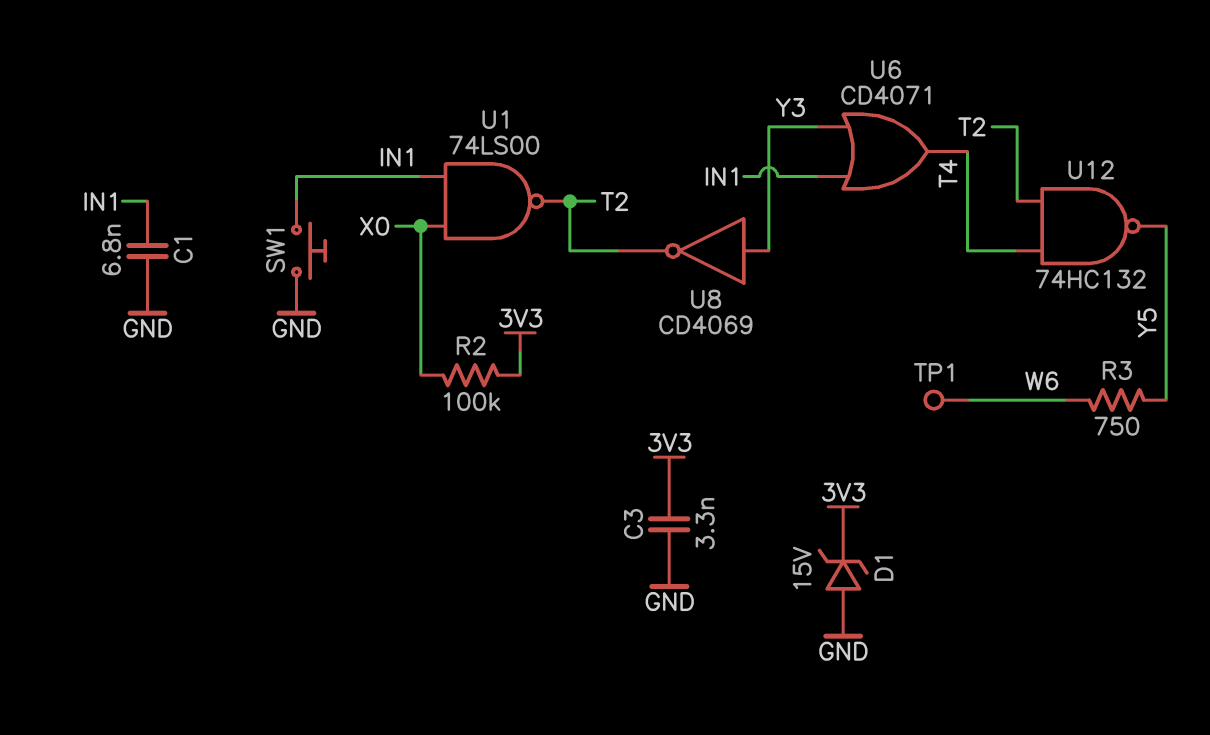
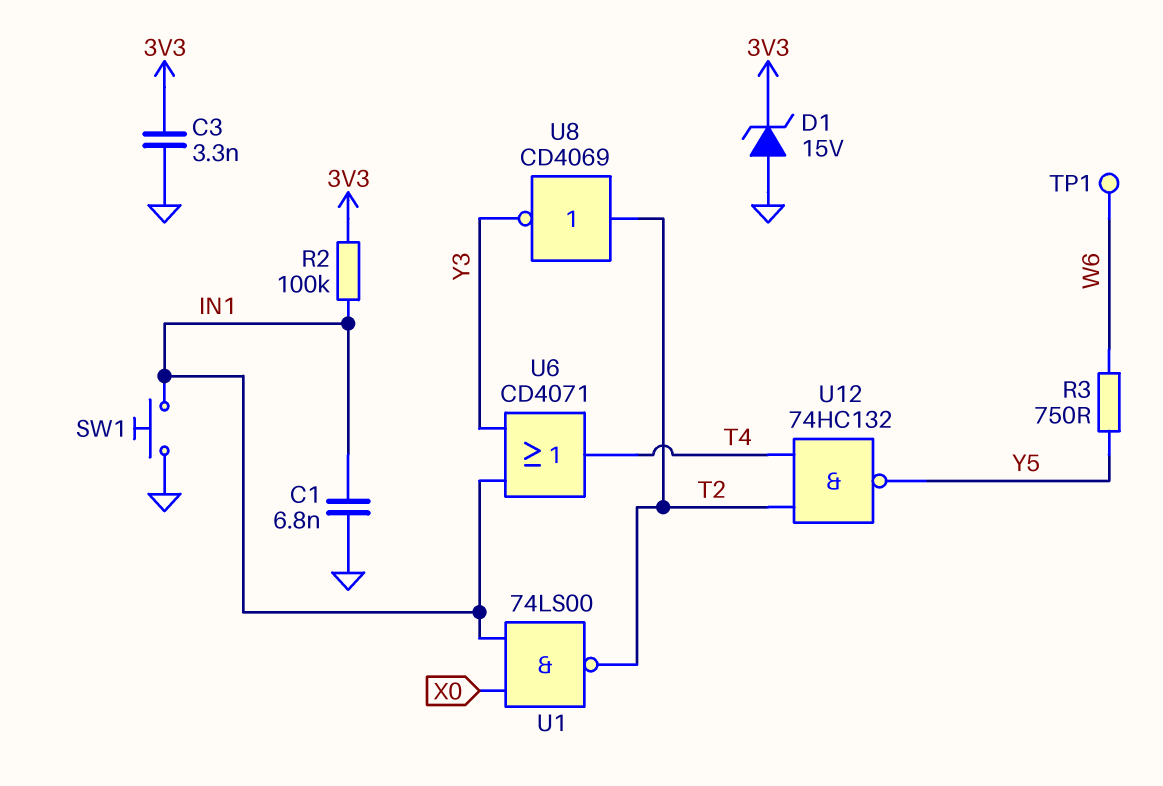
R2: 100k (3V3, X0) -> 100k (3V3, IN1)
U8: NOT CD4069 (in Y3, out T2) -> NOT CD4069 (in T2, out Y3)

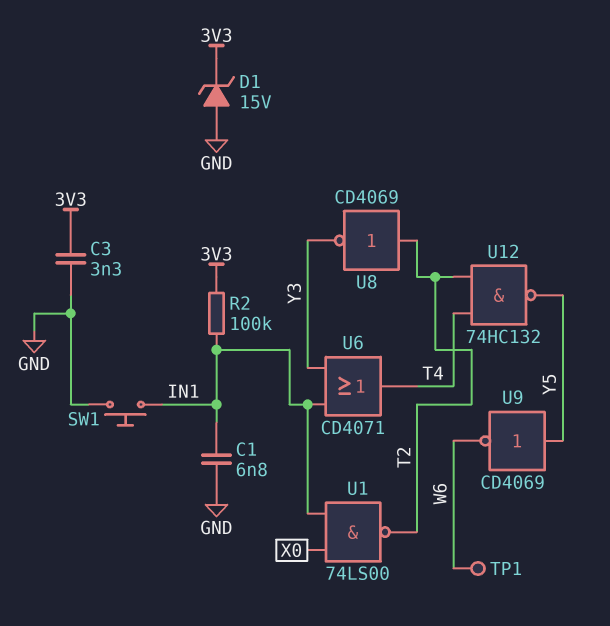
R3: 750 (W6, Y5) -> none
U9: none -> NOT CD4069 (in Y5, out W6)

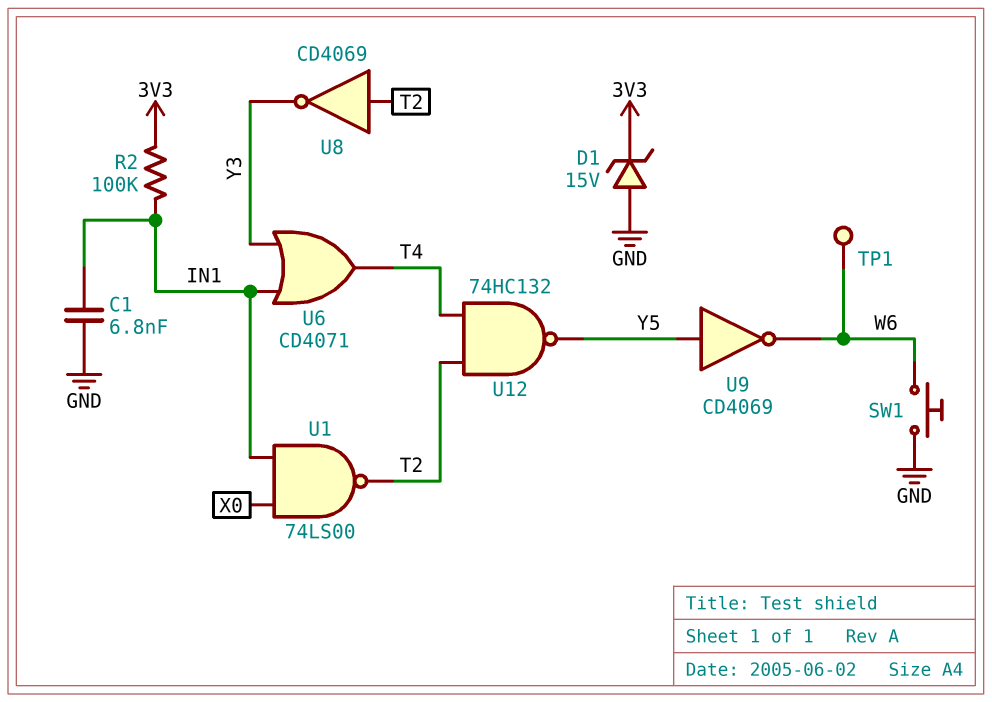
C3: 3.3nF (3V3, GND) -> none
SW1: button (GND, IN1) -> button (GND, W6)

